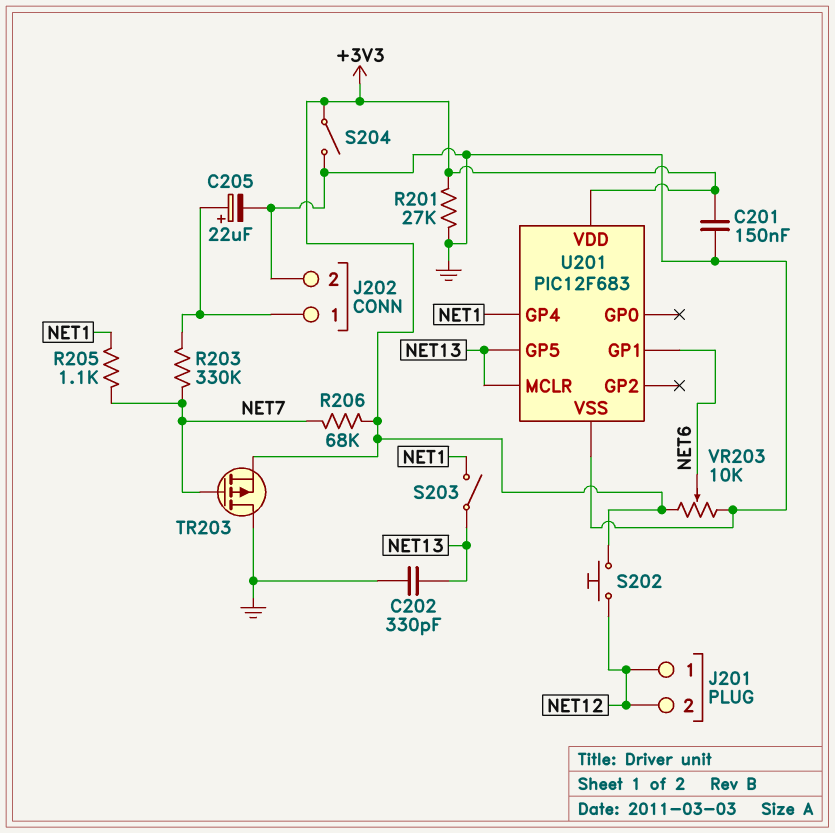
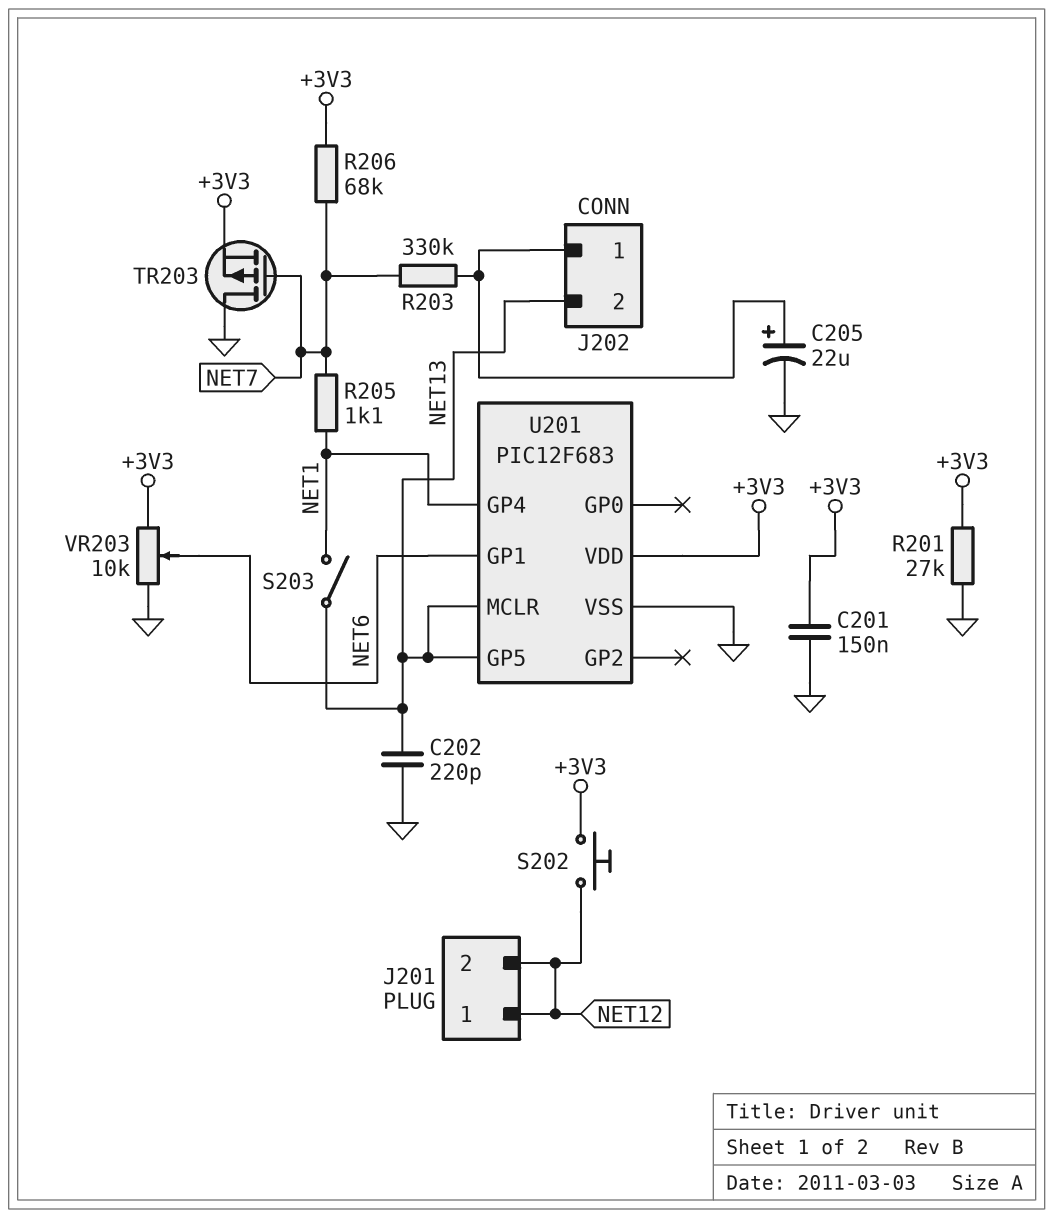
C202: 330pF (GND, NET13) -> 220pF (GND, NET13)
J202 pin 2: GND -> NET13
S204: switch (+3V3, GND) -> none

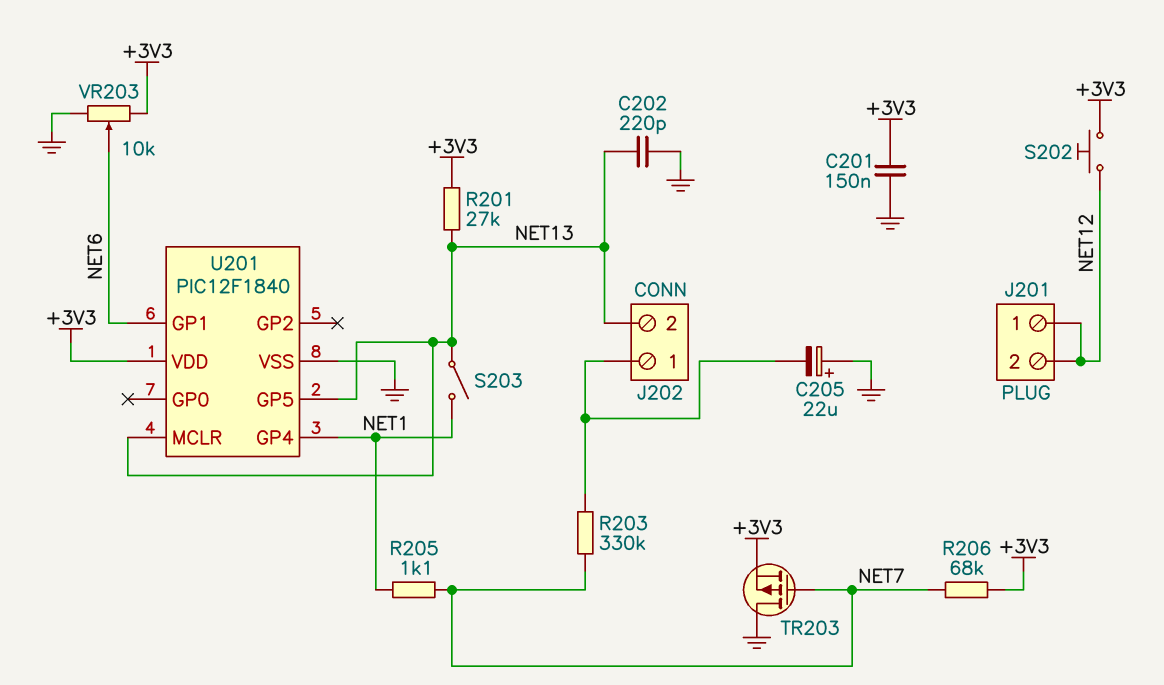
C205: 22uF (plus J202/1, minus GND) -> 22uF (plus GND, minus J202/1)
R201: 27k (+3V3, GND) -> 27k (+3V3, NET13)
U201: PIC12F683 -> PIC12F1840

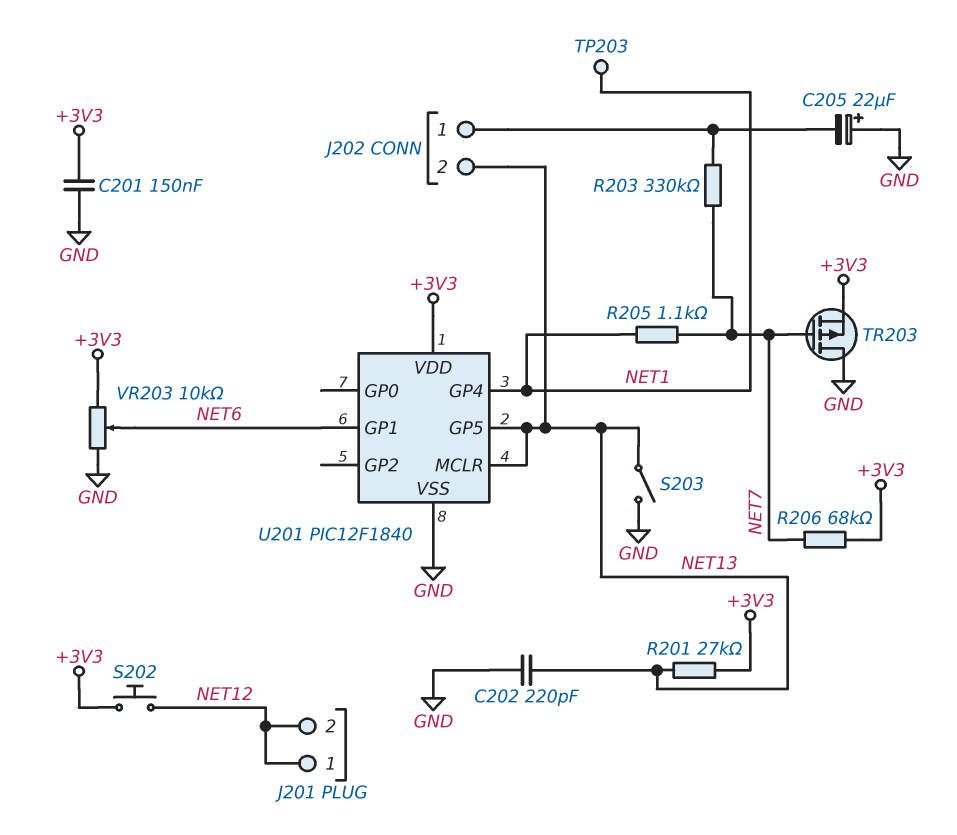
S203: switch (NET1, NET13) -> switch (GND, NET13)
TP203: none -> test point (NET1)

